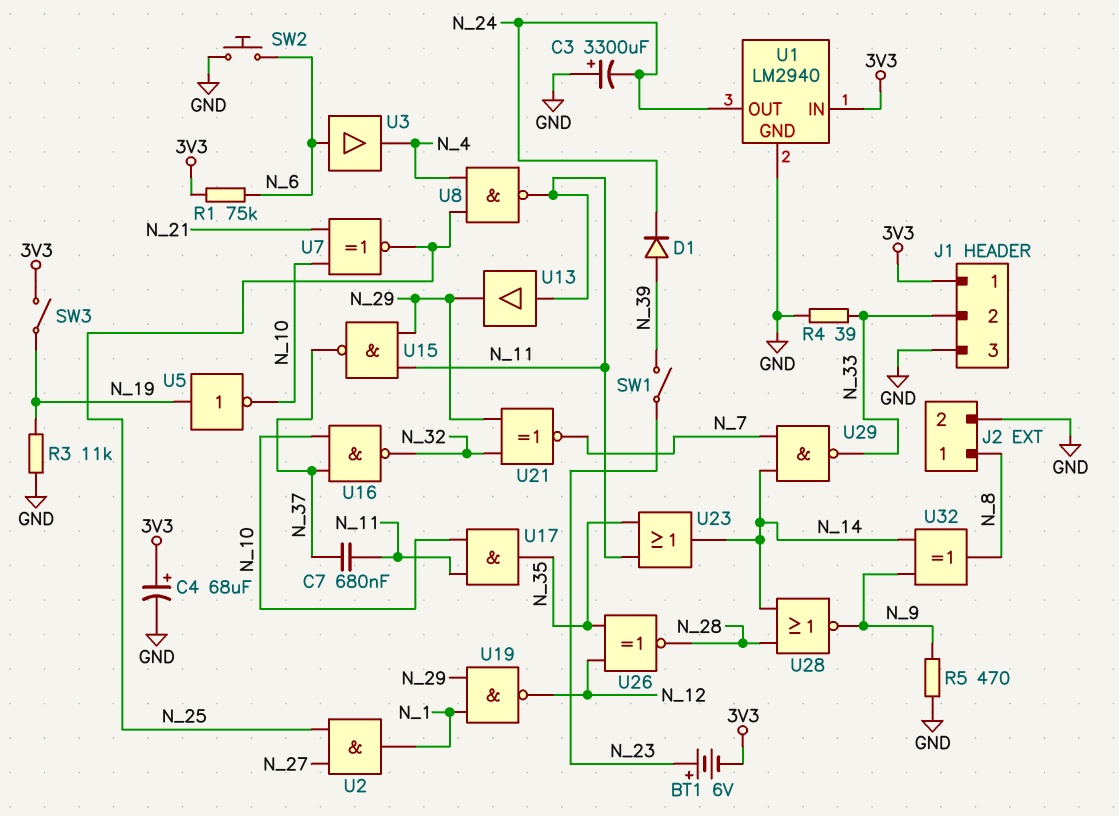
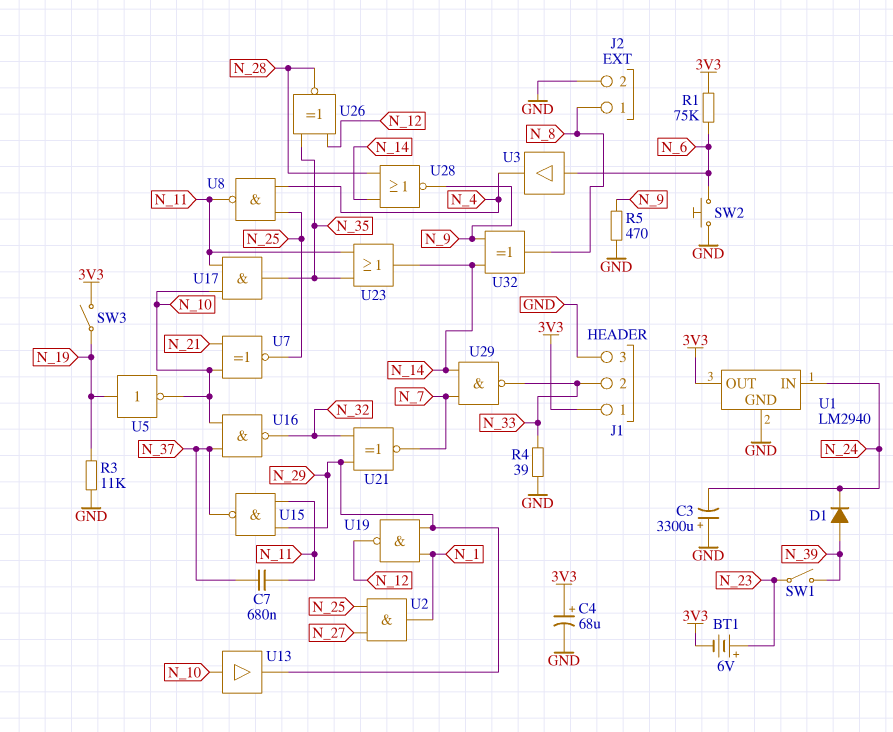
U1 pin IN: 3V3 -> N_24
U1 pin OUT: N_24 -> 3V3
U13: buffer (in N_11, out N_29) -> buffer (in N_10, out N_29)

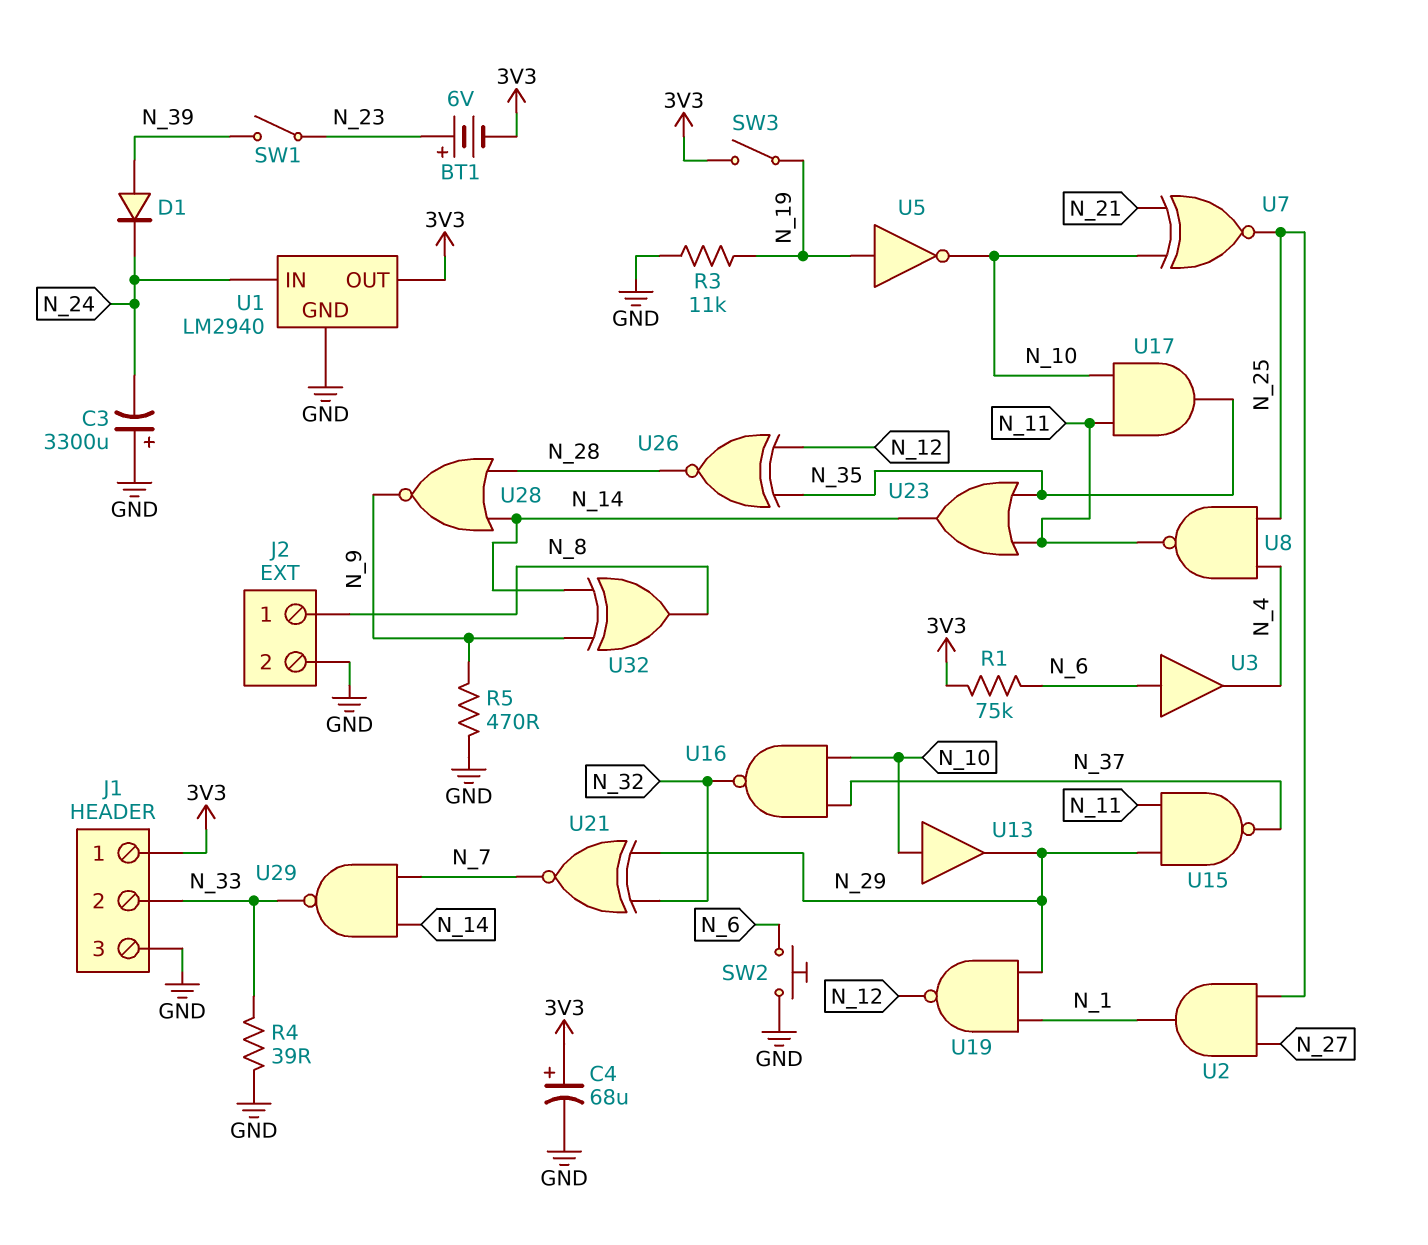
C7: 680nF (N_11, N_37) -> none

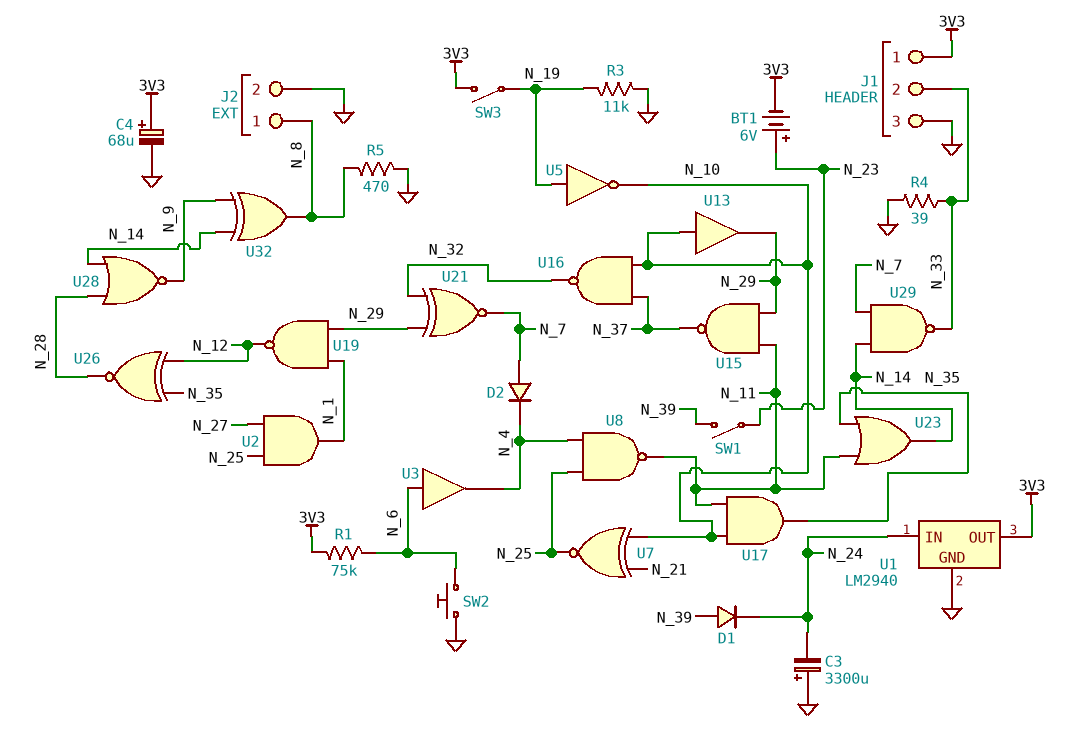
D2: none -> diode (A N_7, K N_4)
R5: 470 (GND, N_9) -> 470 (GND, N_8)

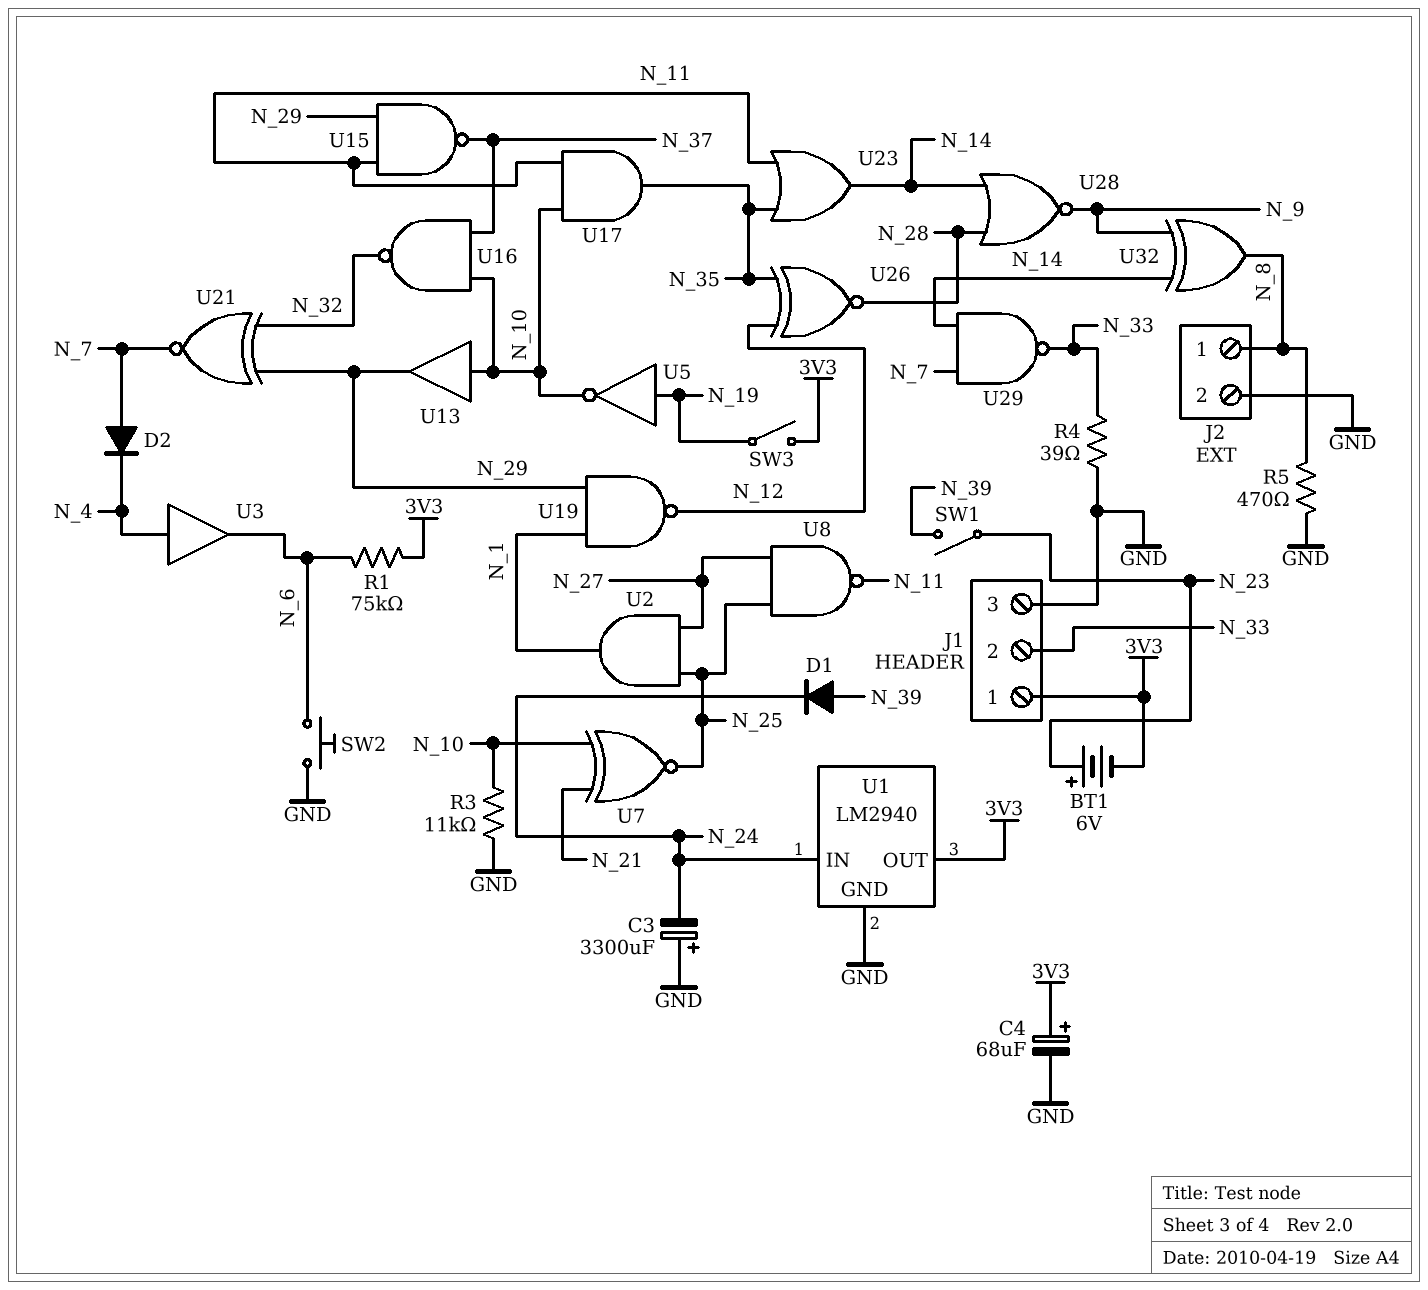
R3: 11k (GND, N_19) -> 11k (GND, N_10)
U3: buffer (in N_6, out N_4) -> buffer (in N_4, out N_6)
U8: NAND (in N_4, in N_25, out N_11) -> NAND (in N_25, in N_27, out N_11)

